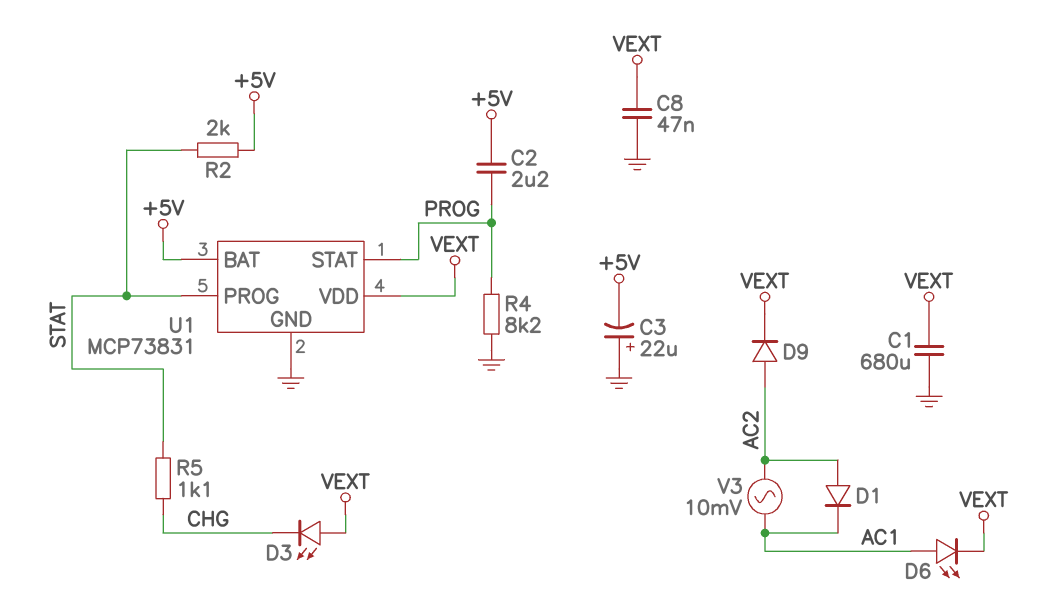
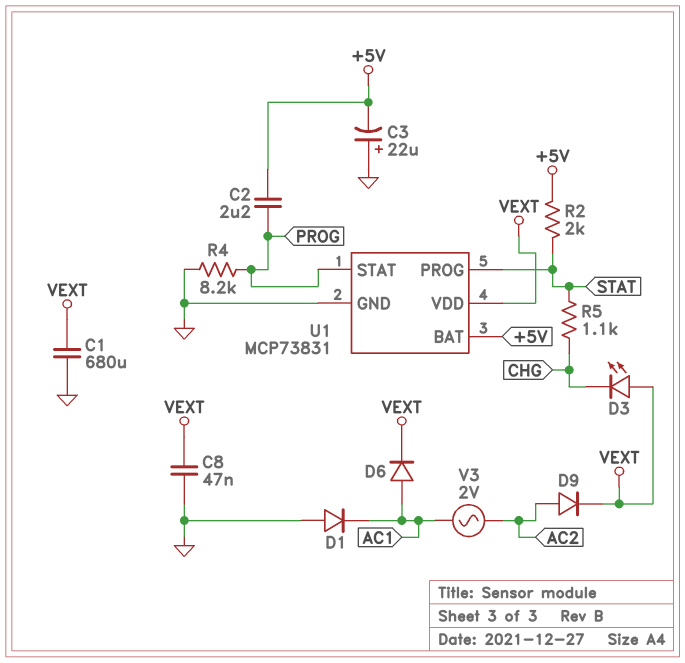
D1: diode (A AC2, K AC1) -> diode (A GND, K AC1)
D6: LED (A AC1, K VEXT) -> diode (A AC1, K VEXT)
V3: AC 10mV (AC1, AC2) -> AC 2V (AC1, AC2)

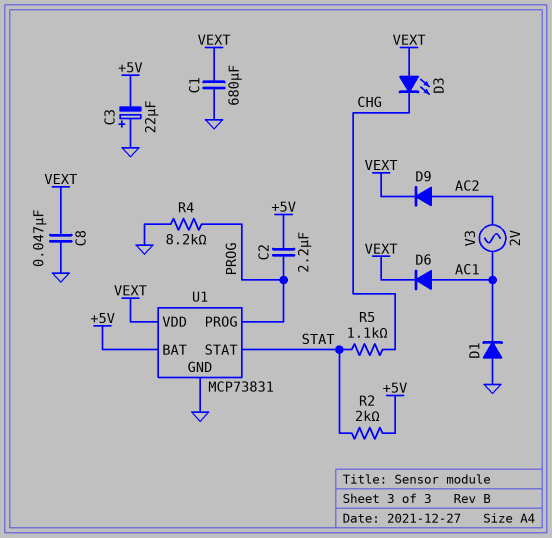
U1 pin PROG: STAT -> PROG
U1 pin STAT: PROG -> STAT

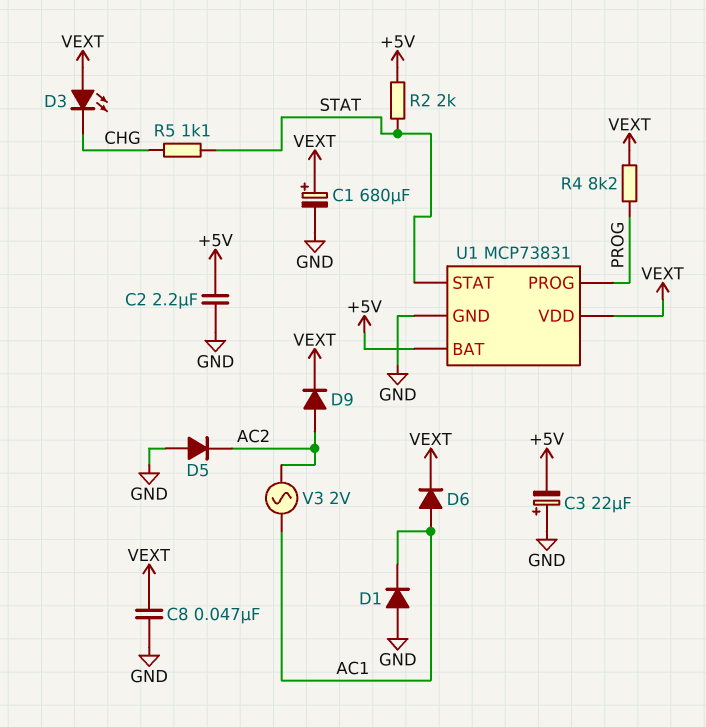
C1: 680uF (GND, VEXT) -> 680uF (plus VEXT, minus GND)
C2: 2.2uF (+5V, PROG) -> 2.2uF (+5V, GND)
D5: none -> diode (A GND, K AC2)
R4: 8.2k (GND, PROG) -> 8.2k (PROG, VEXT)

